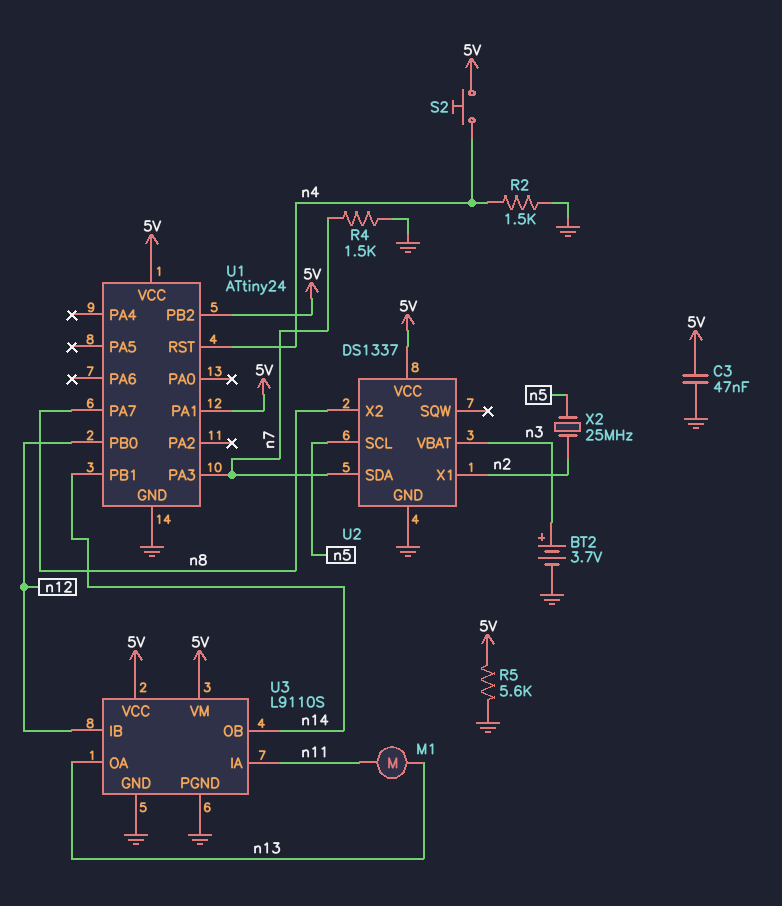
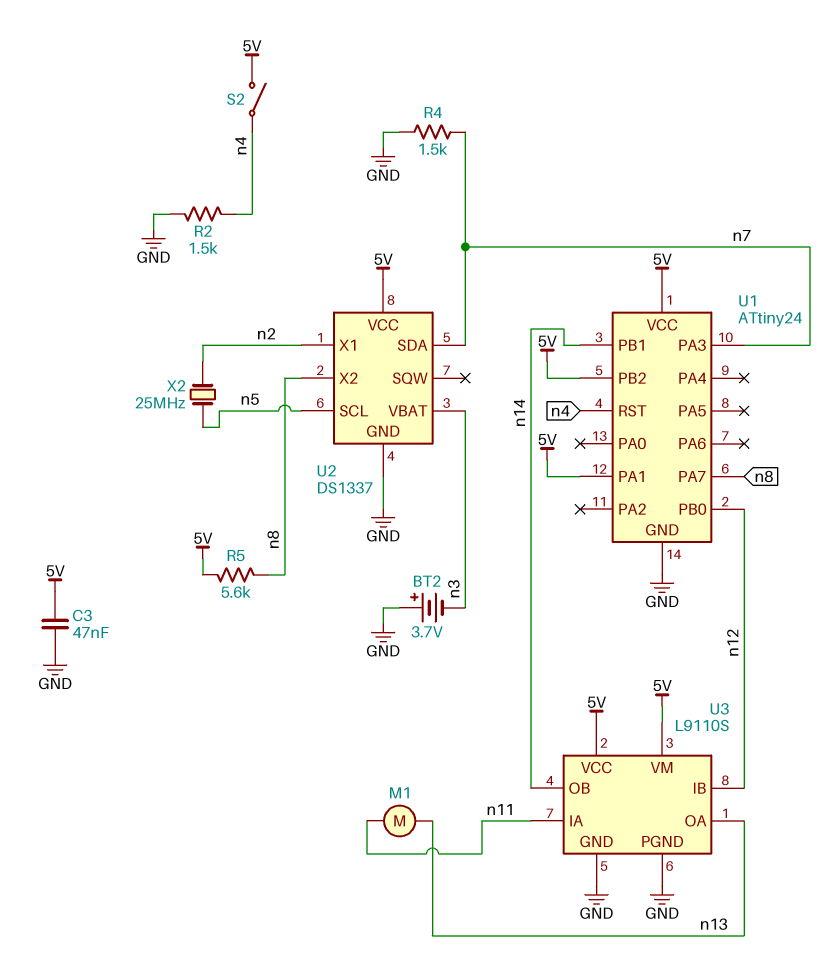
BT2: 3.7V (plus n3, minus GND) -> 3.7V (plus GND, minus n3)
R5: 5.6k (5V, GND) -> 5.6k (5V, n8)
S2: button (5V, n4) -> switch (5V, n4)

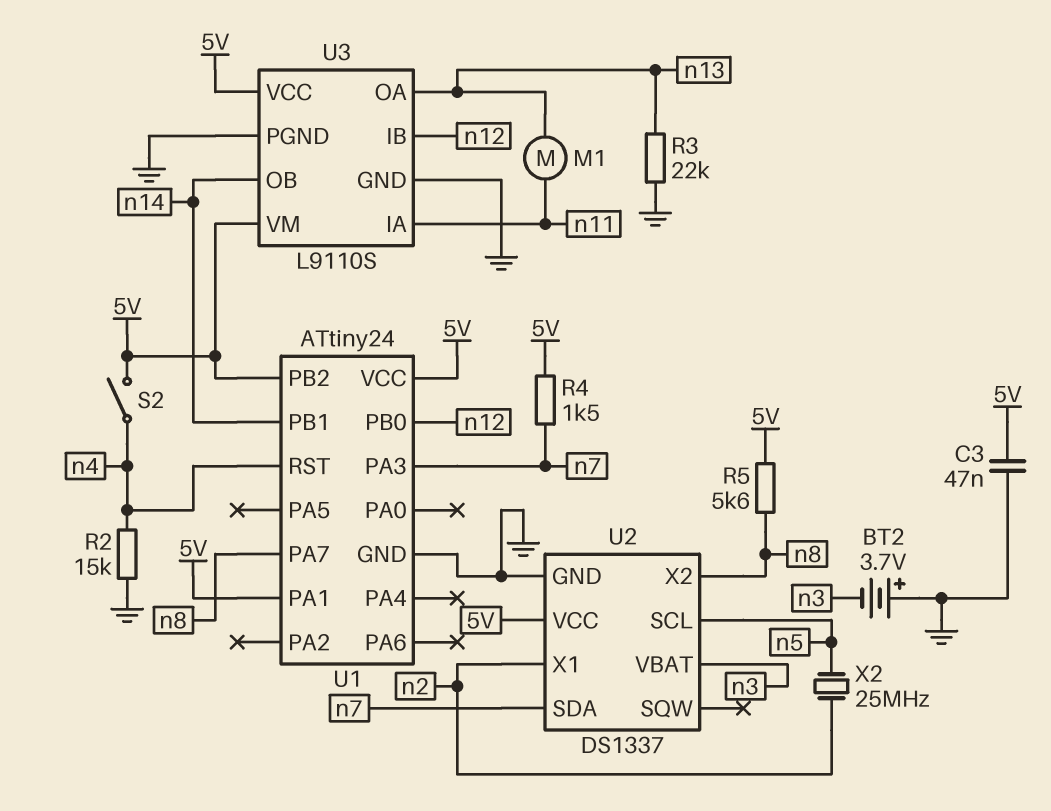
R2: 1.5k (GND, n4) -> 15k (GND, n4)
R3: none -> 22k (GND, n13)
R4: 1.5k (GND, n7) -> 1.5k (5V, n7)

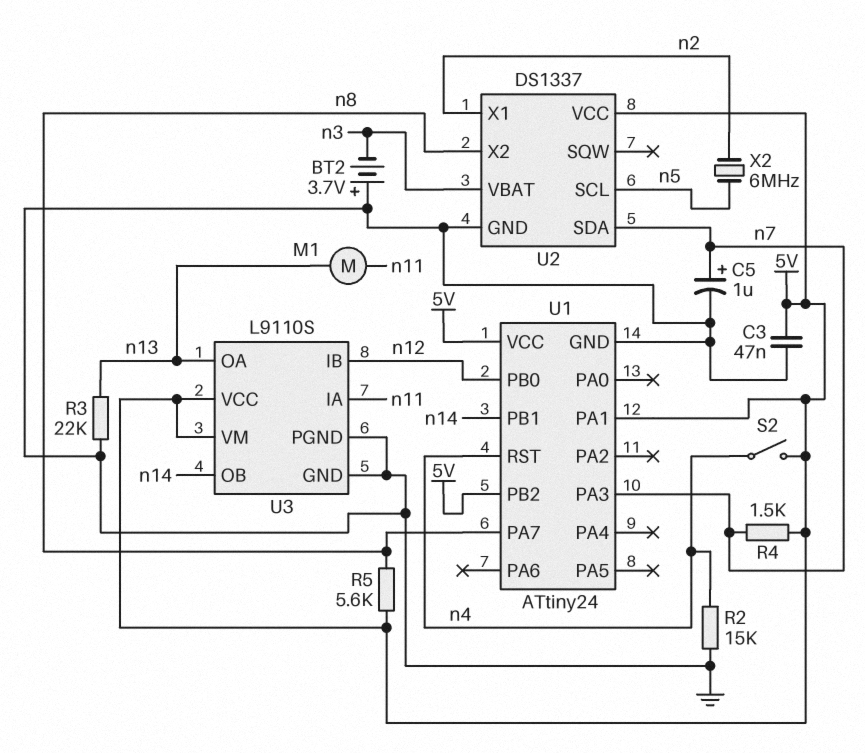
C5: none -> 1uF (plus n7, minus GND)
X2: 25MHz (n2, n5) -> 6MHz (n2, n5)

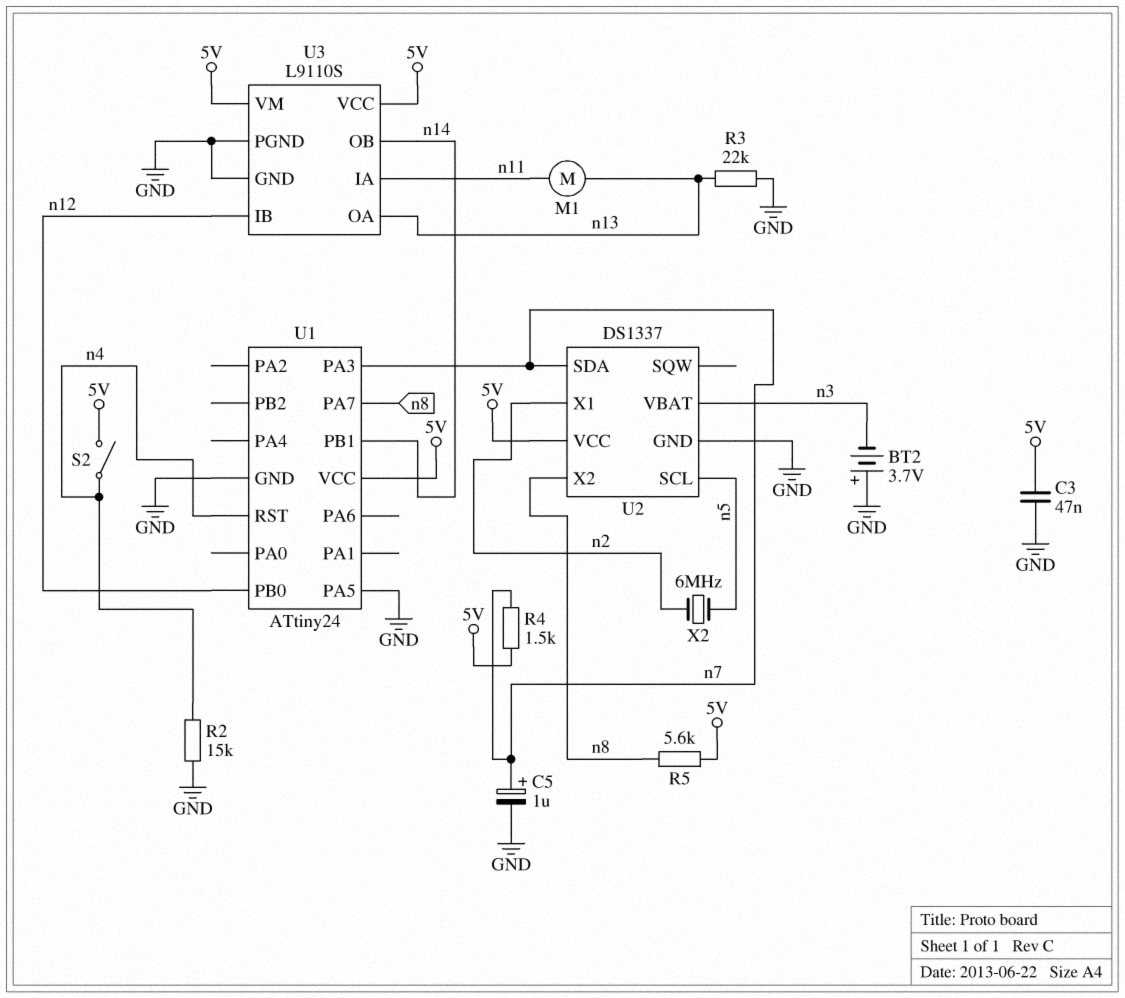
U1 pin PA1: 5V -> none
U1 pin PA5: none -> GND
U1 pin PB2: 5V -> none

